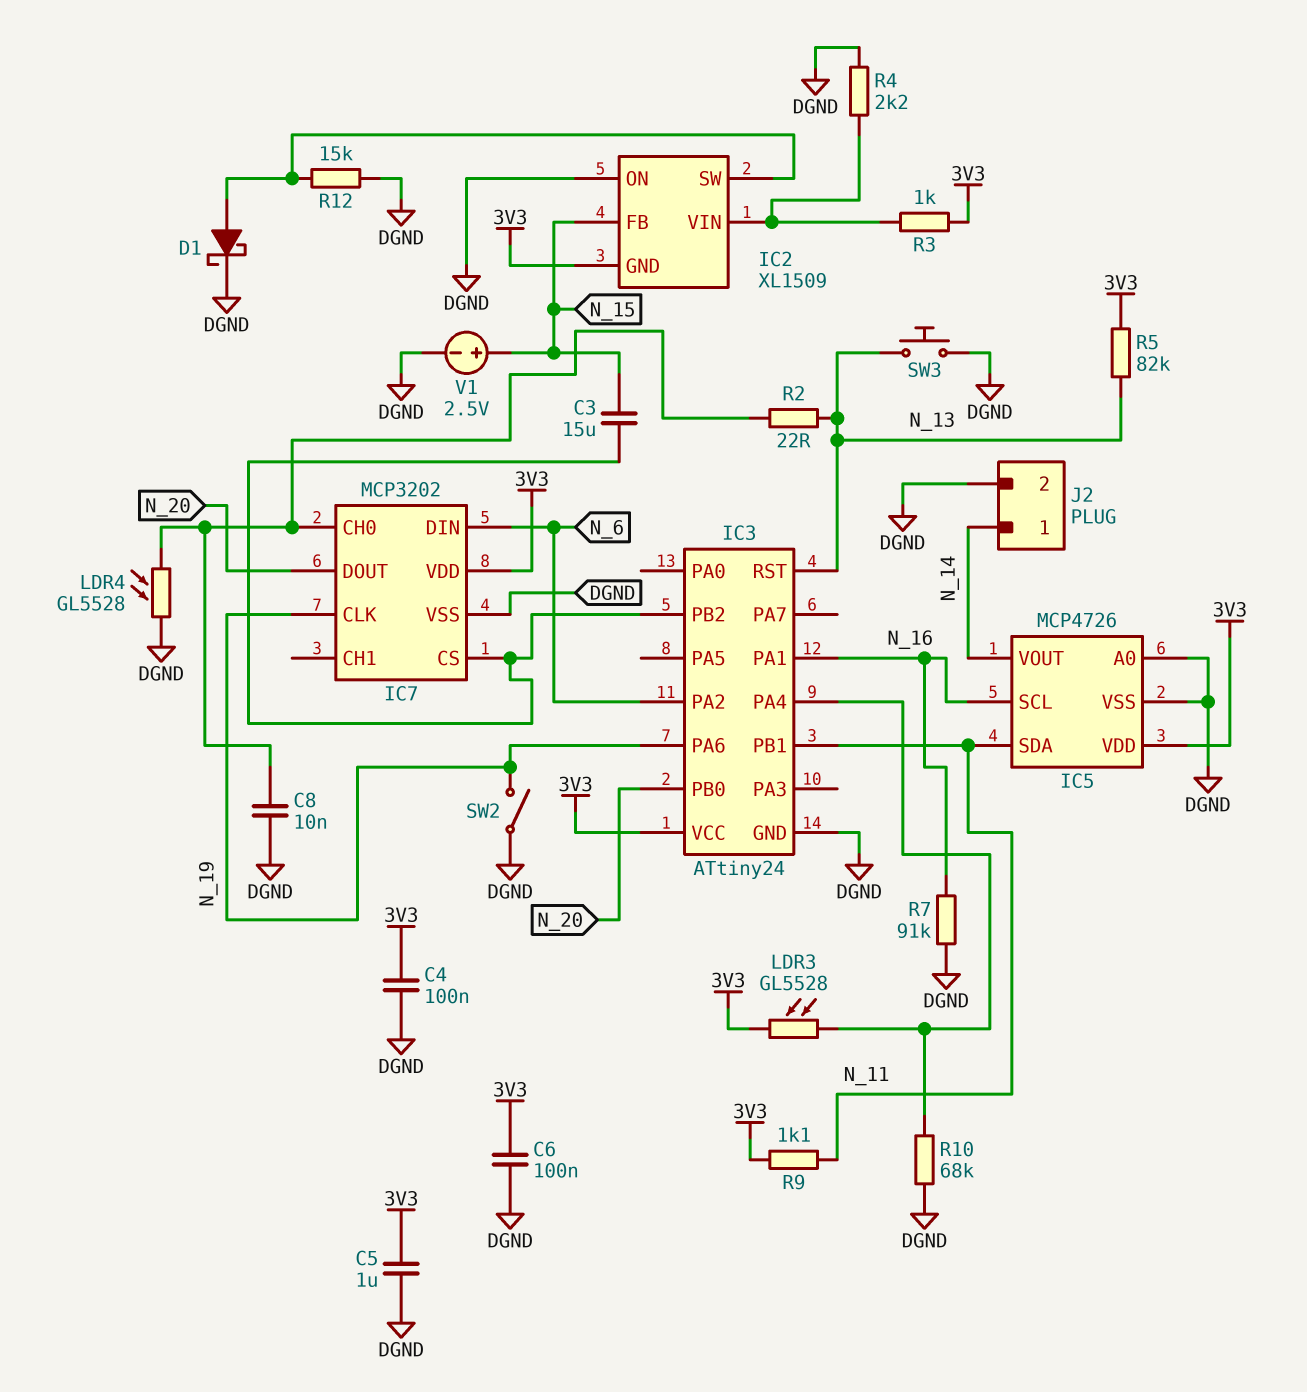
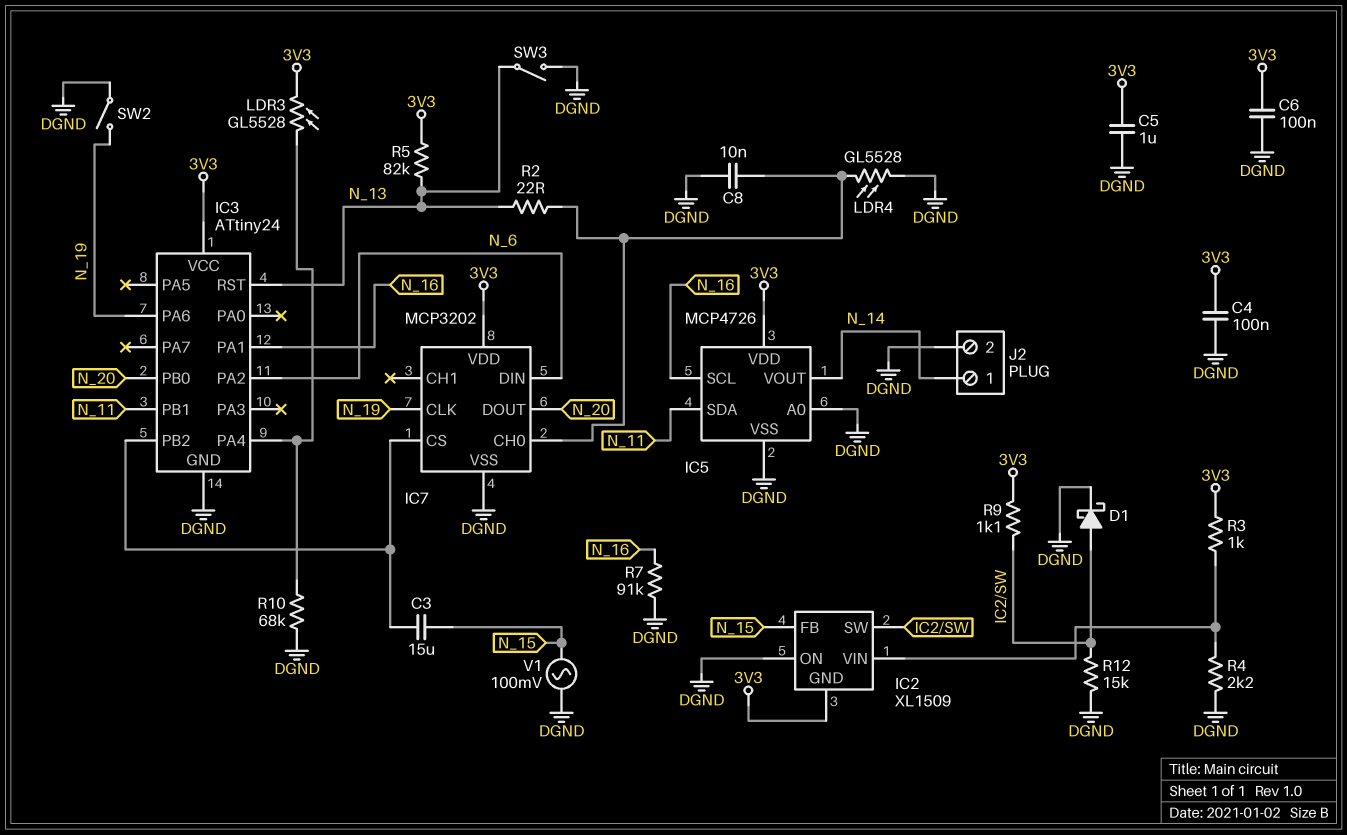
R9: 1.1k (3V3, N_11) -> 1.1k (3V3, IC2/SW)
SW3: button (DGND, N_13) -> switch (DGND, N_13)
V1: 2.5V (plus N_15, minus DGND) -> AC 100mV (DGND, N_15)

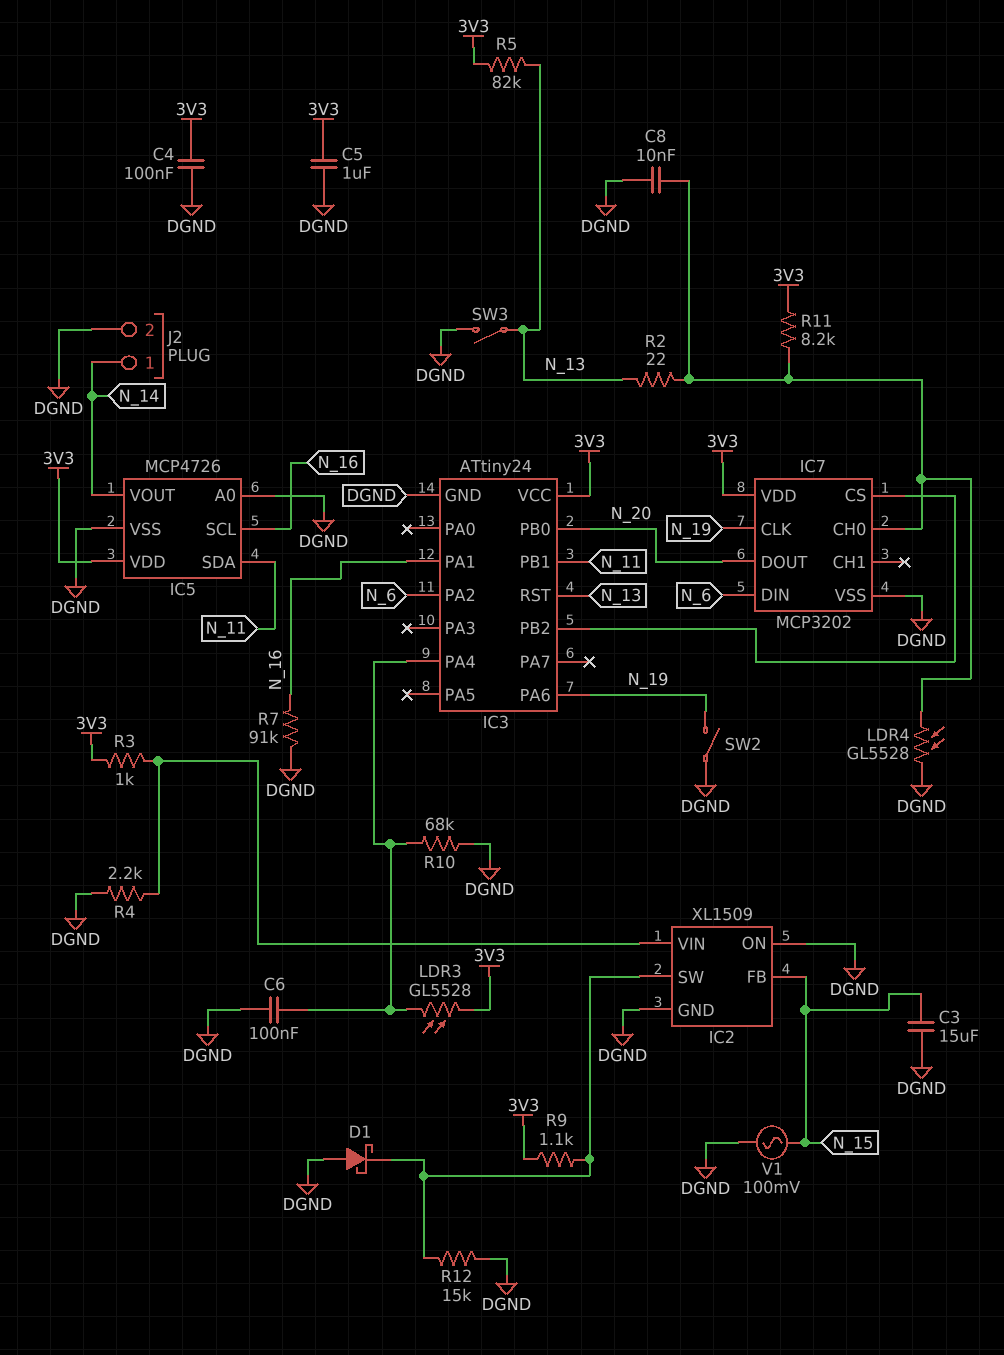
C3: 15uF (IC3/PB2, N_15) -> 15uF (DGND, N_15)
C6: 100nF (3V3, DGND) -> 100nF (DGND, IC3/PA4)
D1: schottky (A IC2/SW, K DGND) -> schottky (A DGND, K IC2/SW)
IC2 pin GND: 3V3 -> DGND
R11: none -> 8.2k (3V3, IC7/CH0)

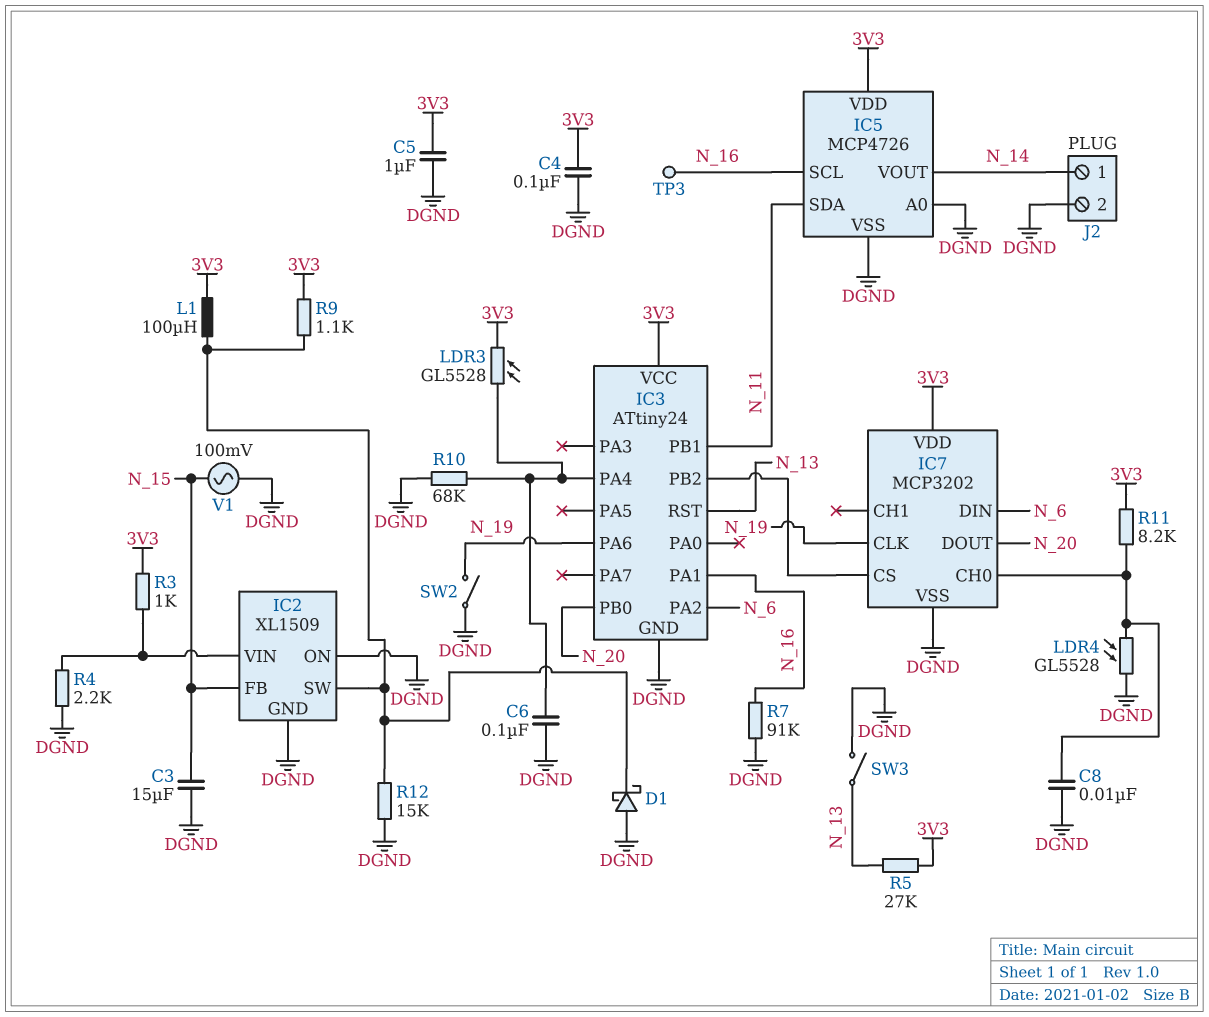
L1: none -> 100uH (3V3, IC2/SW)
R2: 22 (IC7/CH0, N_13) -> none
R5: 82k (3V3, N_13) -> 27k (3V3, N_13)
TP3: none -> test point (N_16)

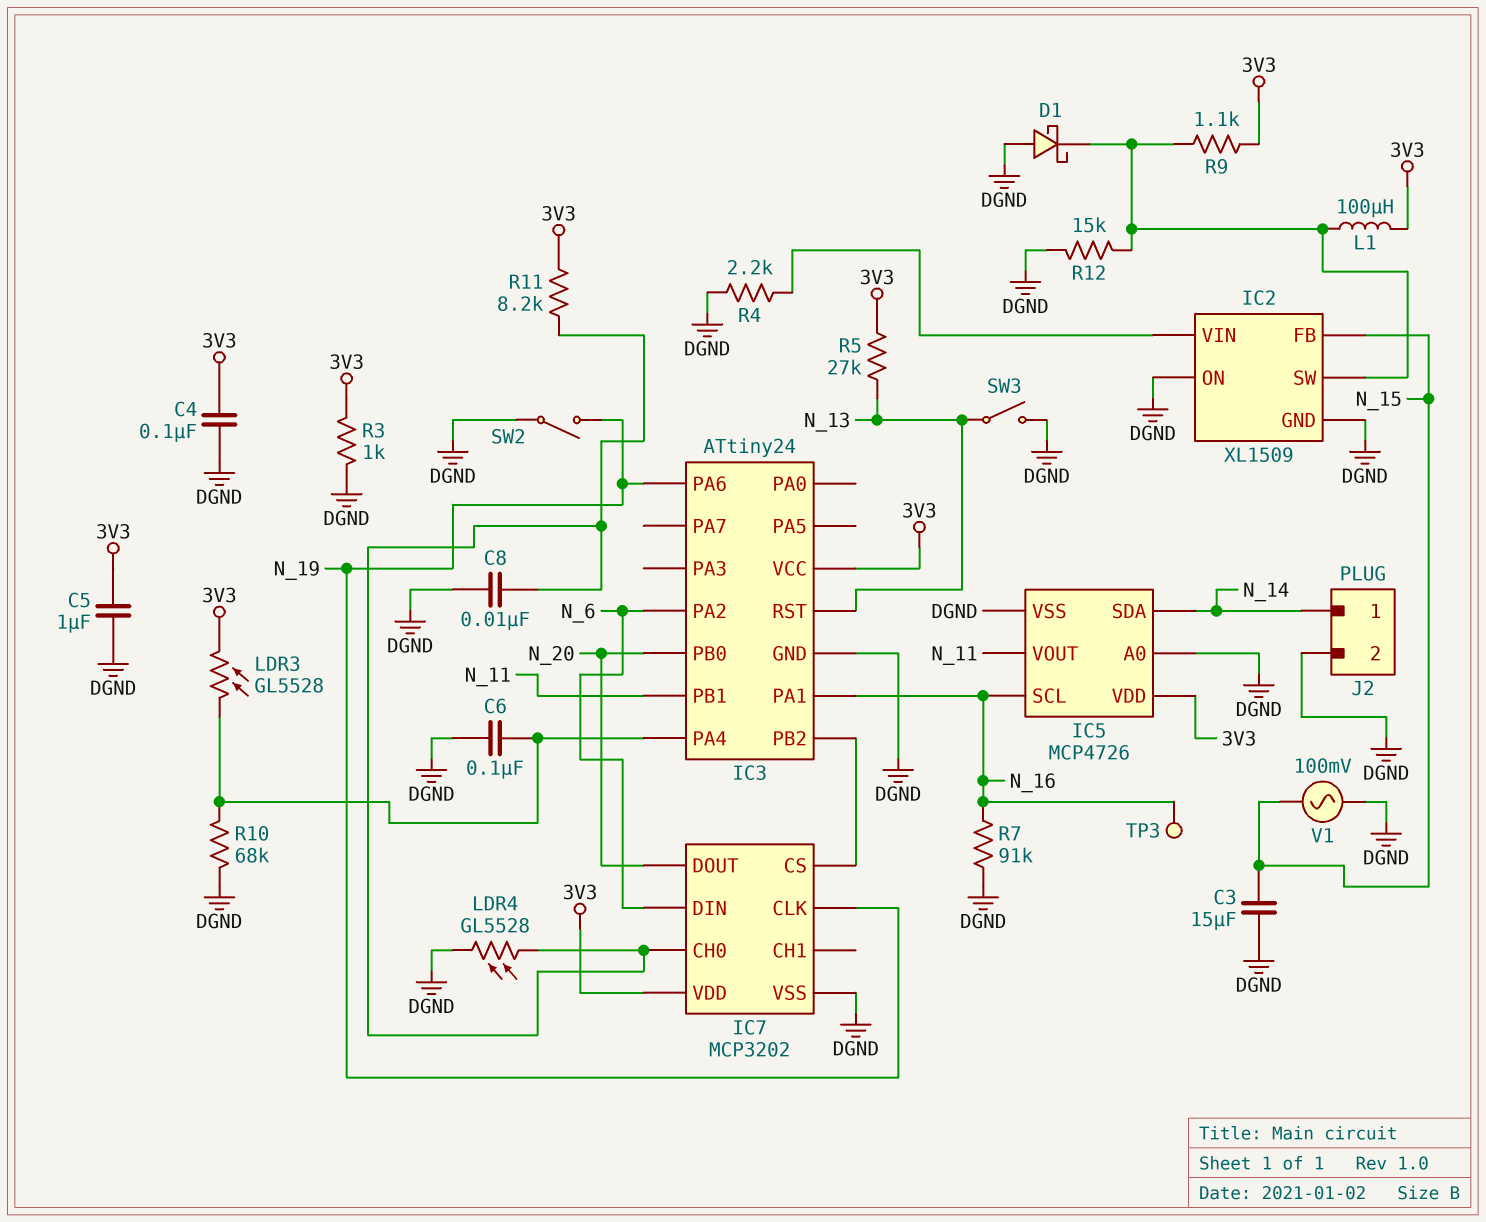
IC5 pin SDA: N_11 -> N_14
IC5 pin VOUT: N_14 -> N_11
R3: 1k (3V3, IC2/VIN) -> 1k (3V3, DGND)

